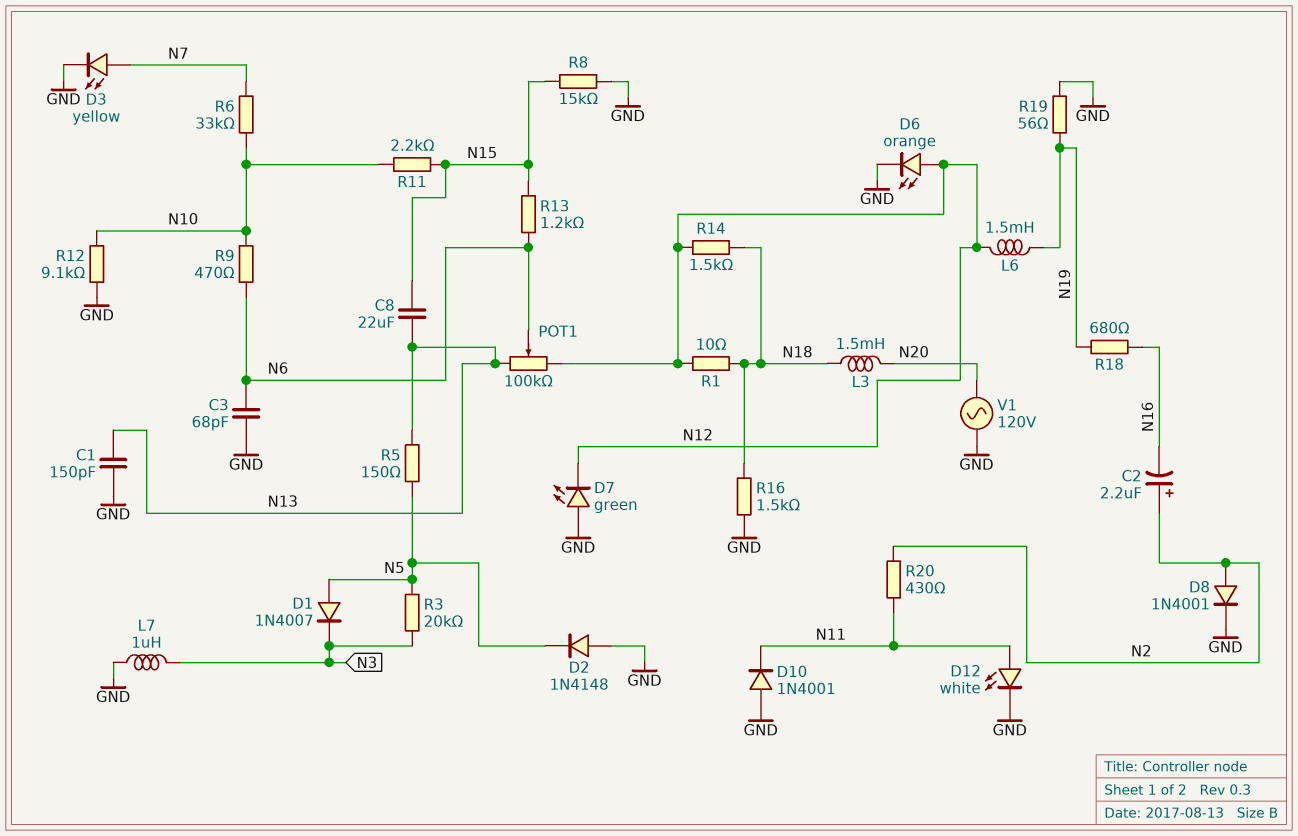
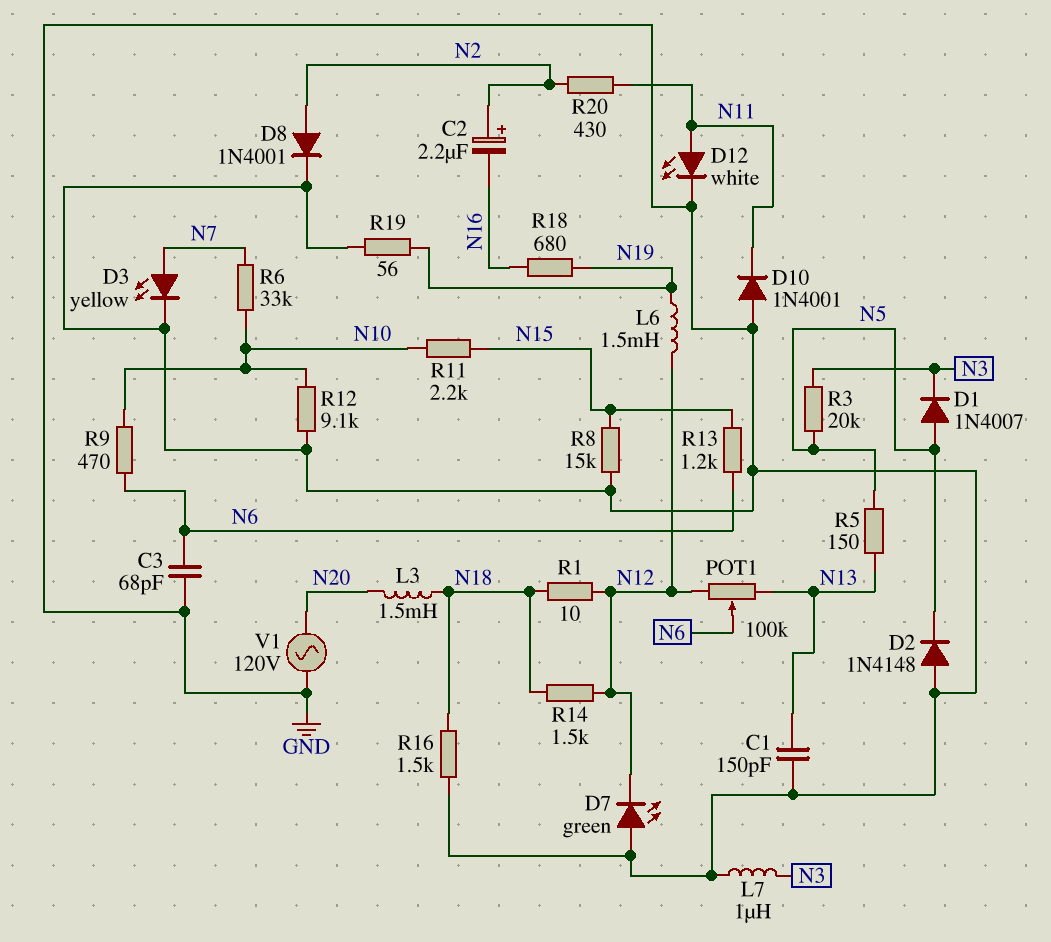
C8: 22uF (N13, N15) -> none
D6: LED orange (A N12, K GND) -> none

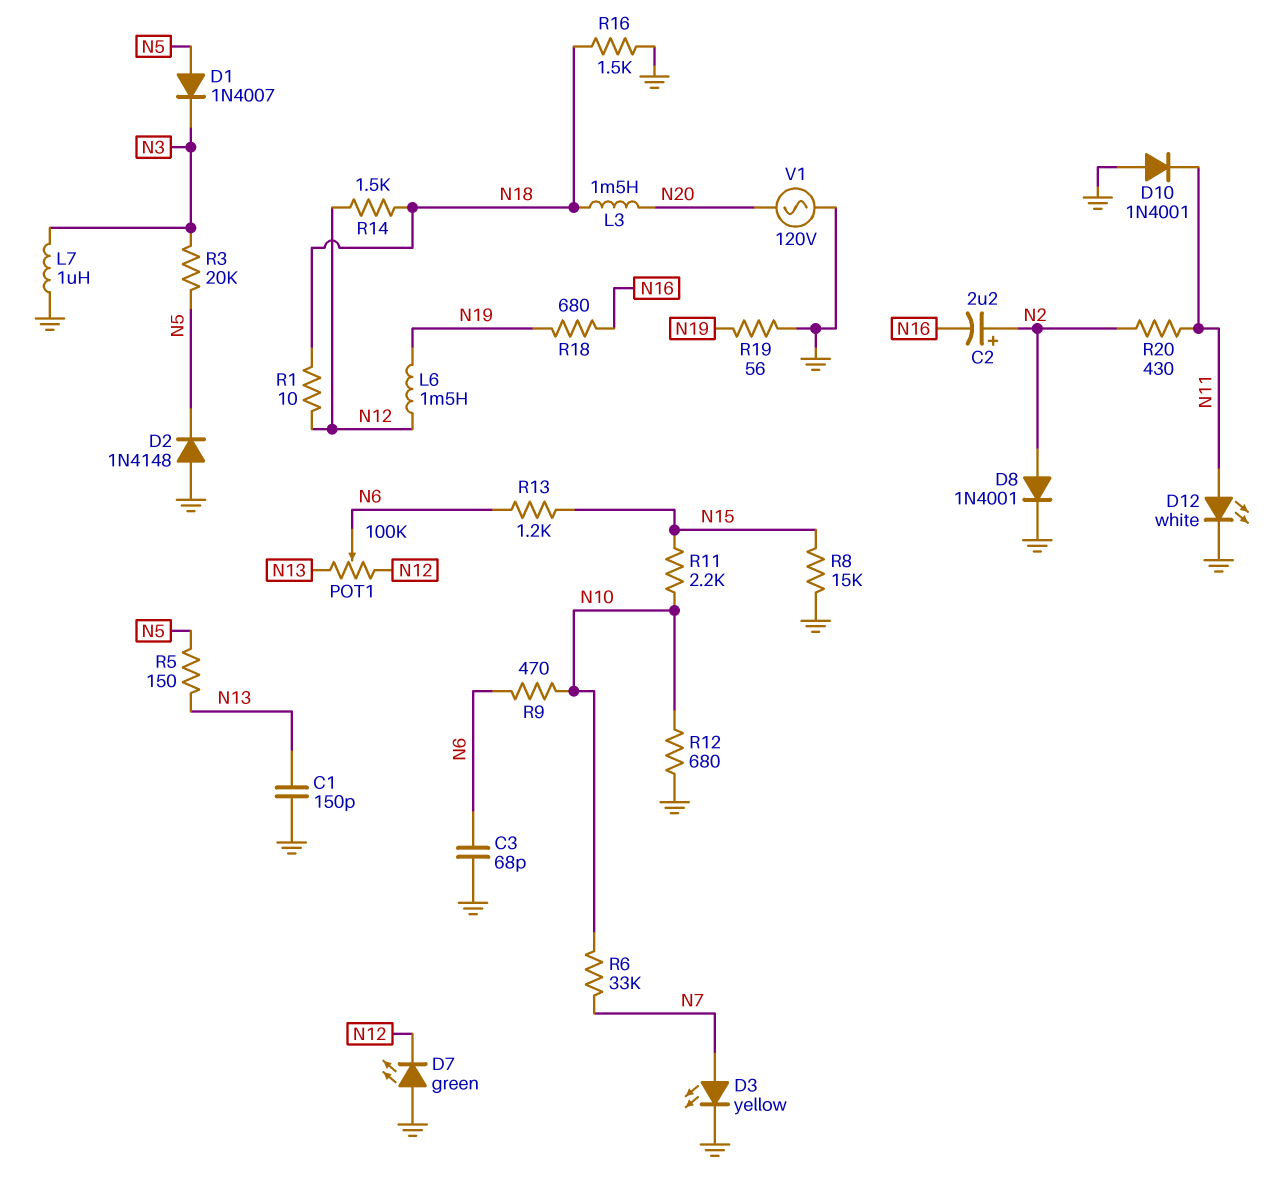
R12: 9.1k (GND, N10) -> 680 (GND, N10)

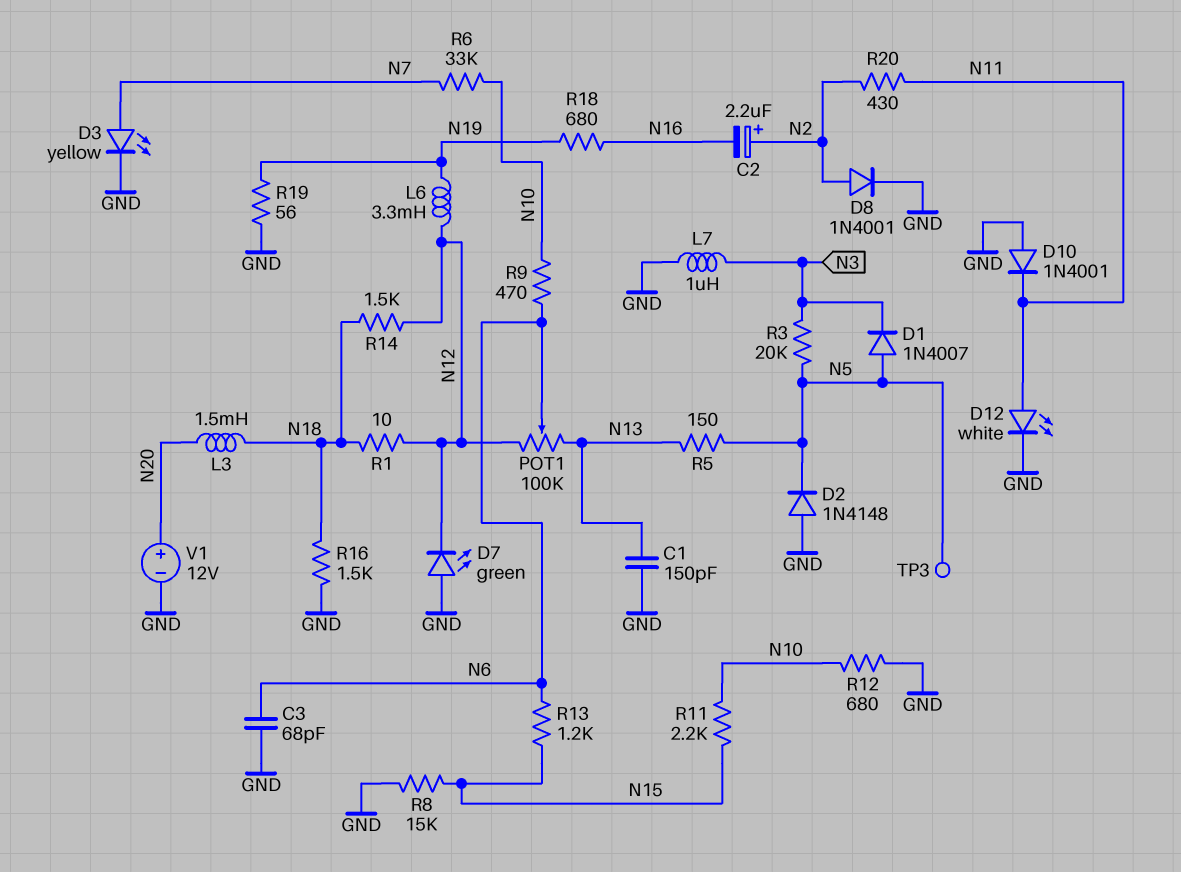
L6: 1.5mH (N12, N19) -> 3.3mH (N12, N19)
TP3: none -> test point (N5)
V1: AC 120V (GND, N20) -> 12V (plus N20, minus GND)

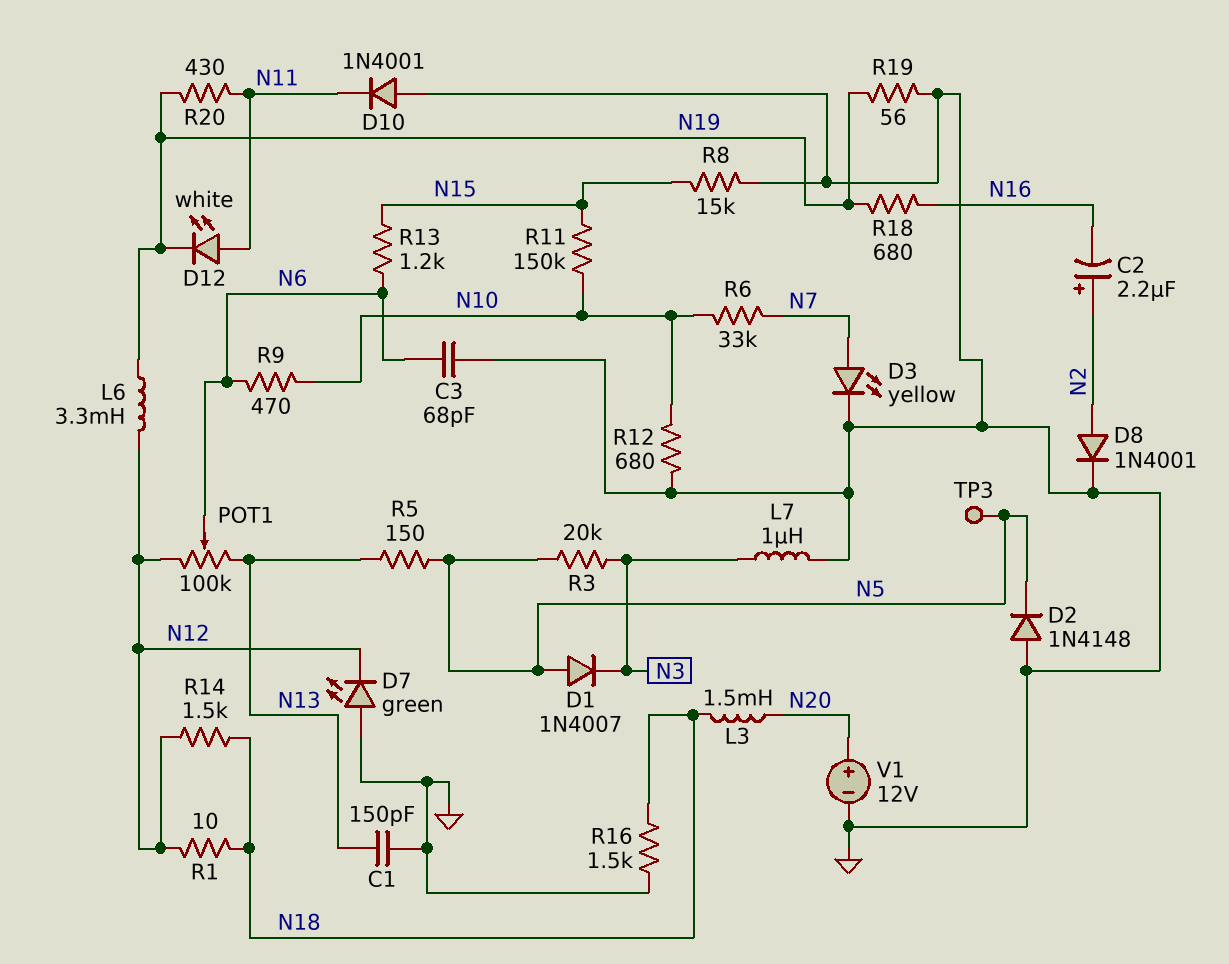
D12: LED white (A N11, K GND) -> LED white (A N11, K N19)
R11: 2.2k (N10, N15) -> 150k (N10, N15)
R20: 430 (N2, N11) -> 430 (N11, N19)

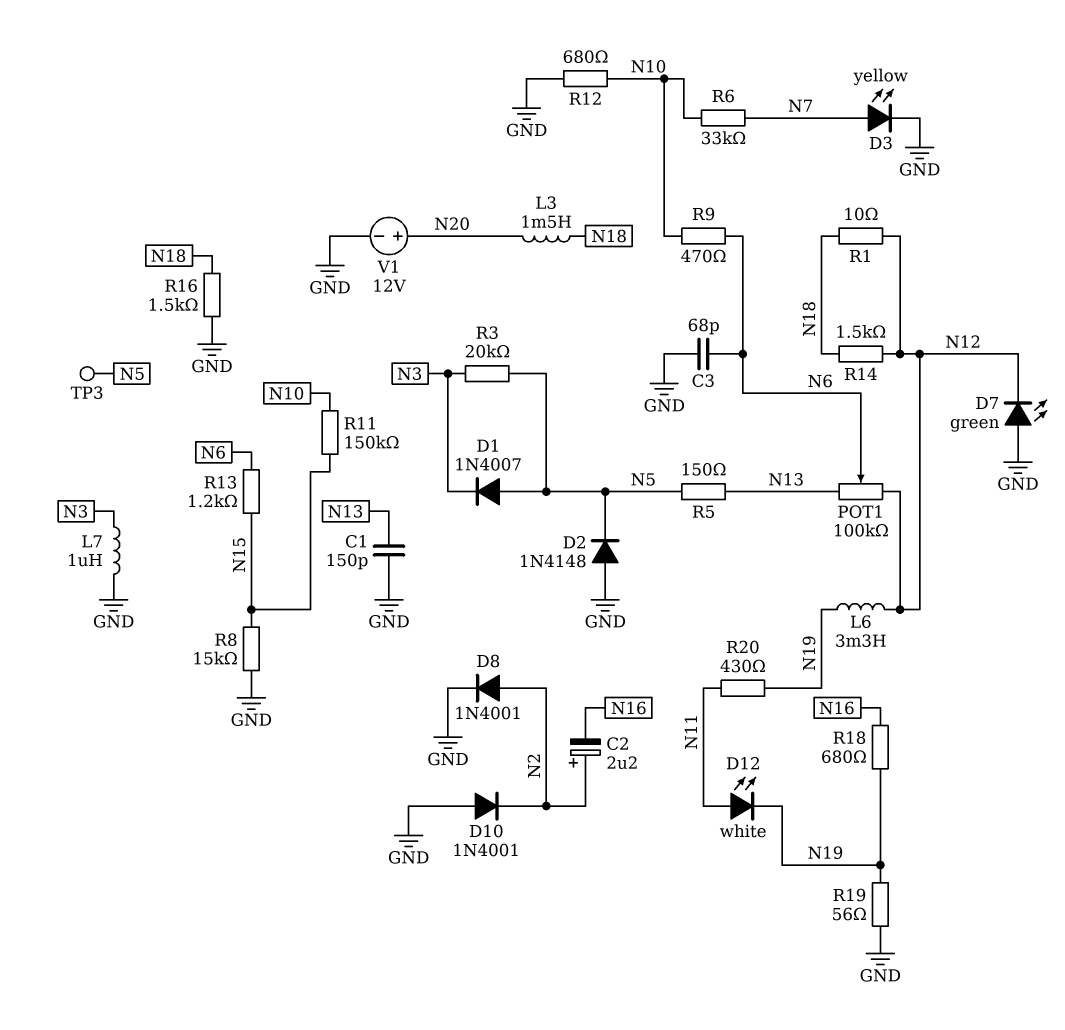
D10: diode 1N4001 (A GND, K N11) -> diode 1N4001 (A GND, K N2)

